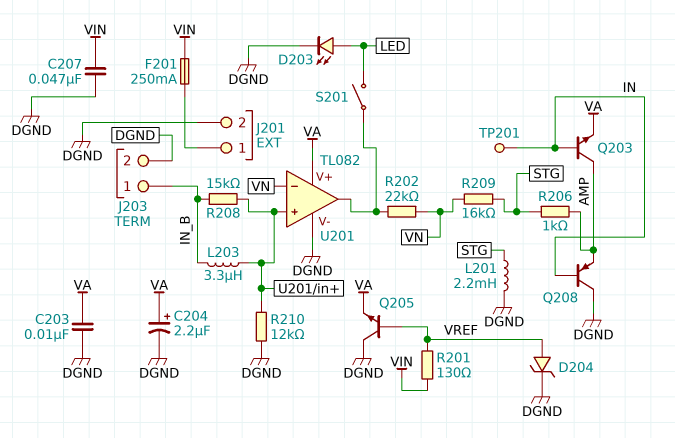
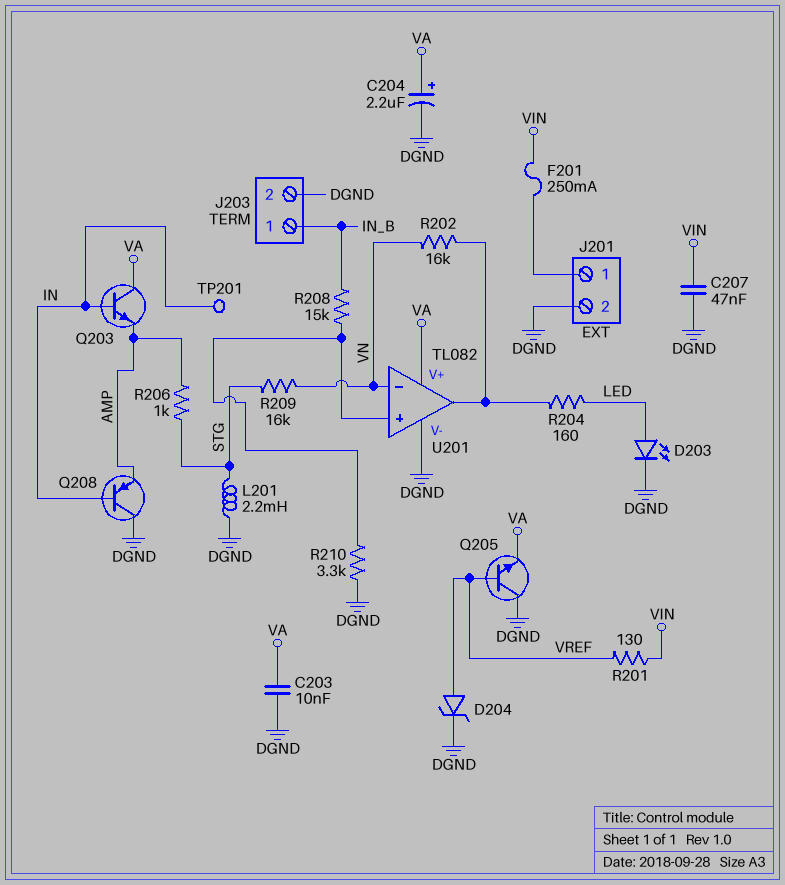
L203: 3.3uH (IN_B, U201/in+) -> none
Q203: NPN (B IN, C AMP, E VA) -> NPN (B IN, C VA, E AMP)
R202: 22k (U201/out, VN) -> 16k (U201/out, VN)
R204: none -> 160 (LED, U201/out)
R210: 12k (DGND, U201/in+) -> 3.3k (DGND, U201/in+)
S201: switch (LED, U201/out) -> none

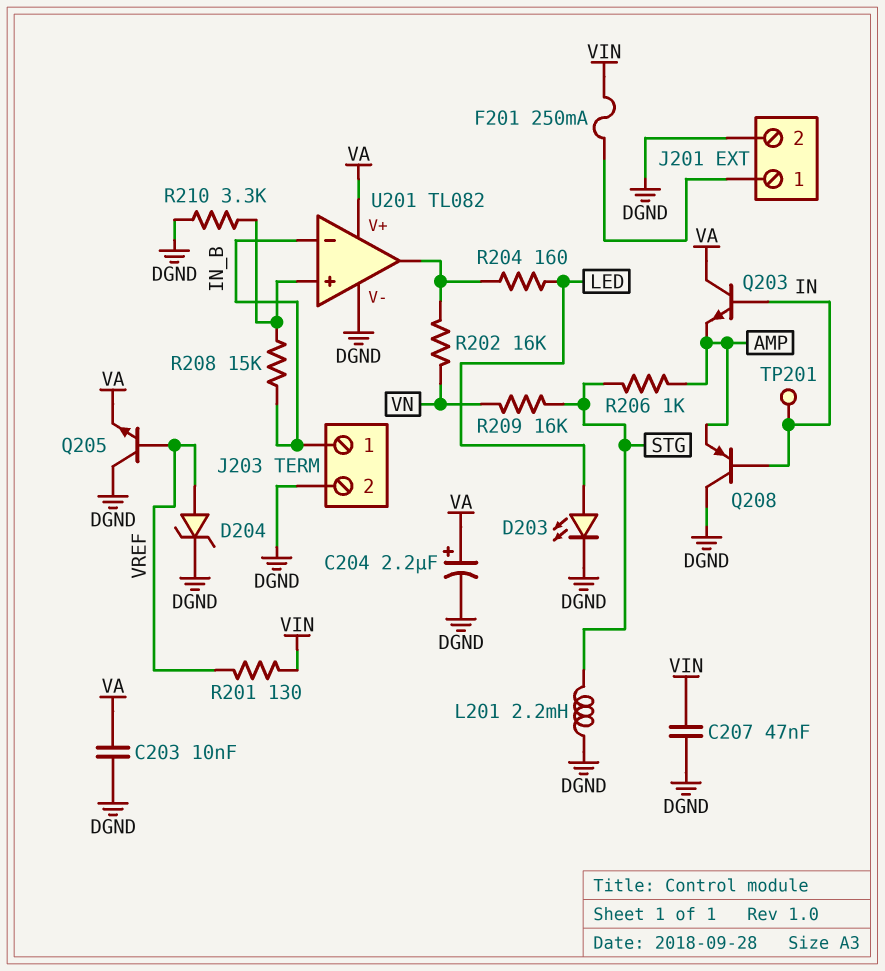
U201 pin in-: VN -> IN_B

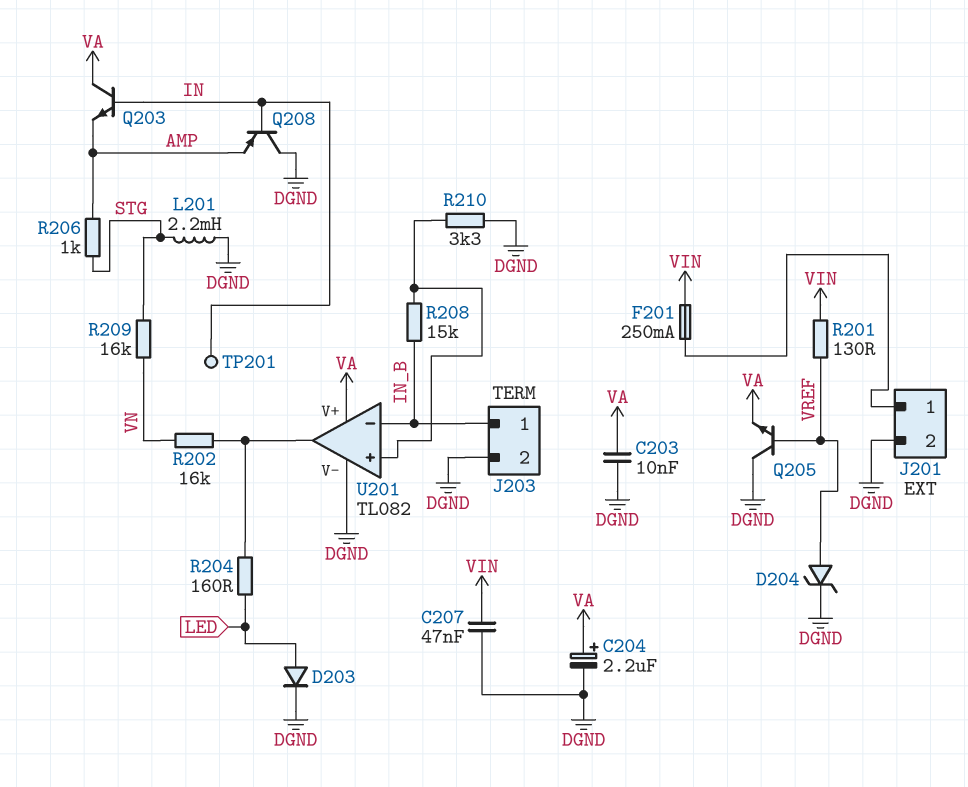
D203: LED (A LED, K DGND) -> diode (A LED, K DGND)

